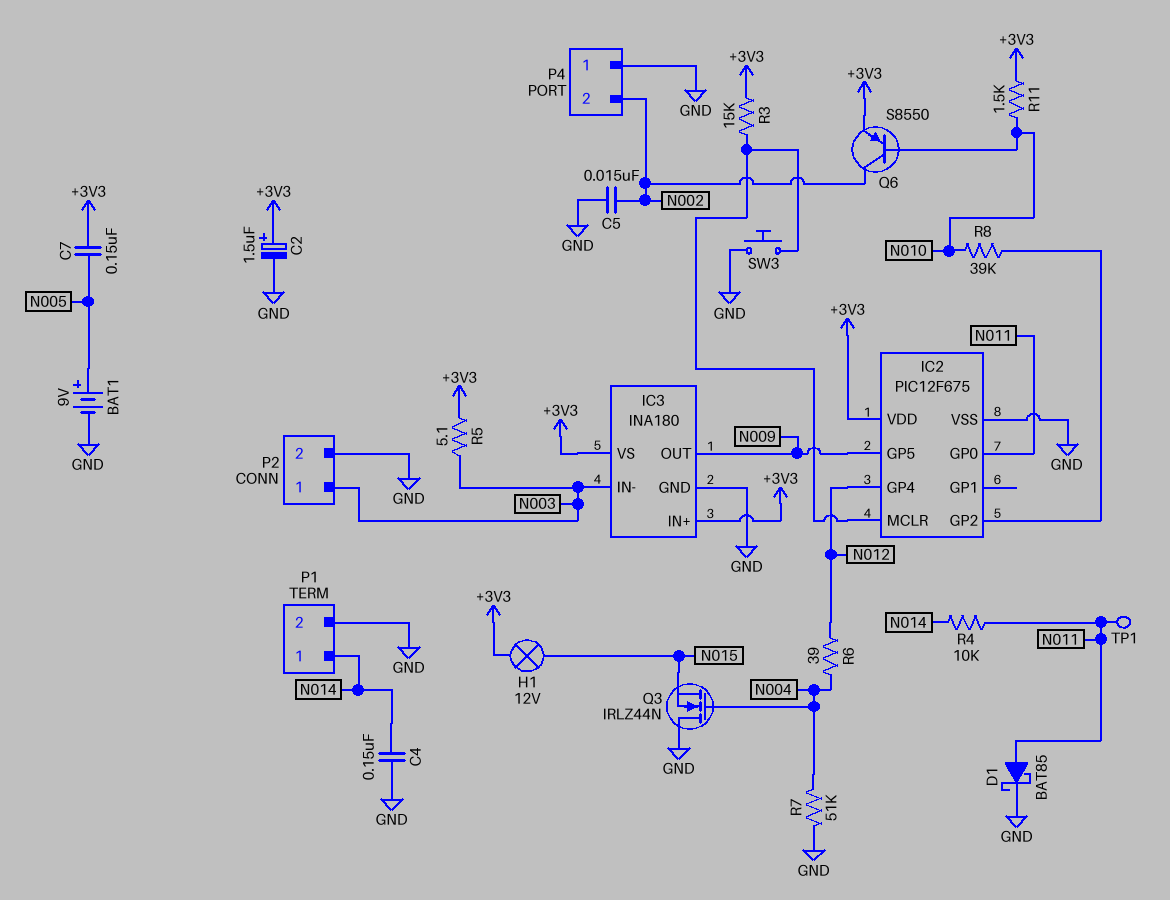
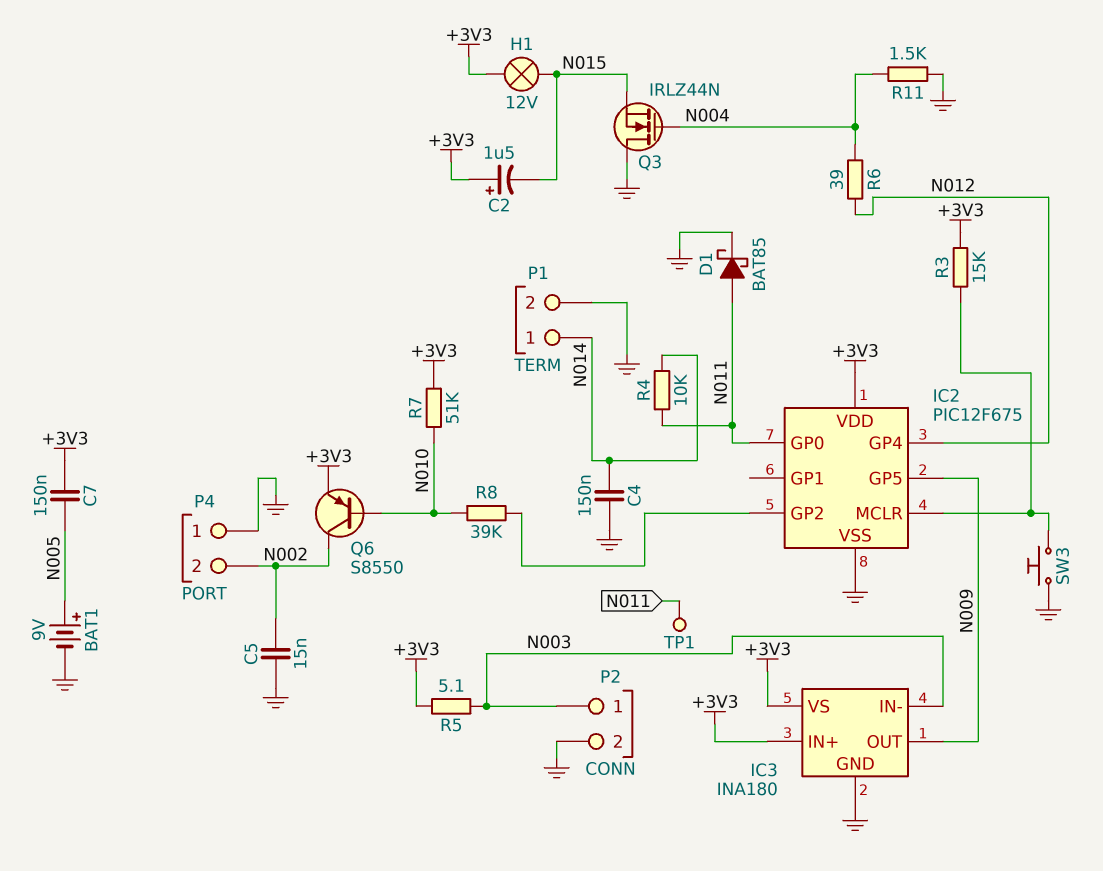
C2: 1.5uF (plus +3V3, minus GND) -> 1.5uF (plus +3V3, minus N015)
R7: 51k (GND, N004) -> 51k (+3V3, N010)
R11: 1.5k (+3V3, N010) -> 1.5k (GND, N004)

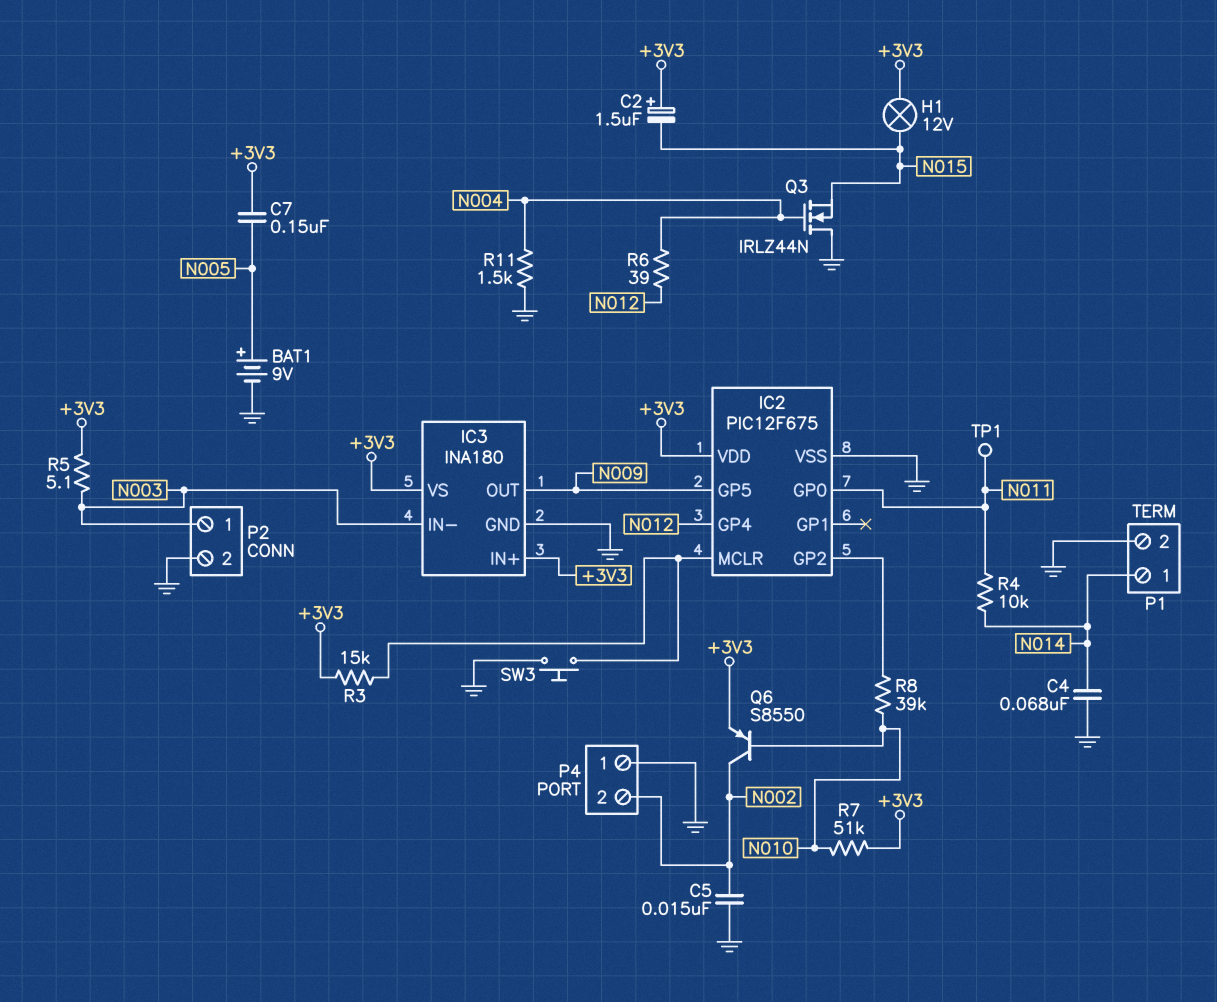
C4: 150nF (GND, N014) -> 68nF (GND, N014)
D1: schottky BAT85 (A N011, K GND) -> none

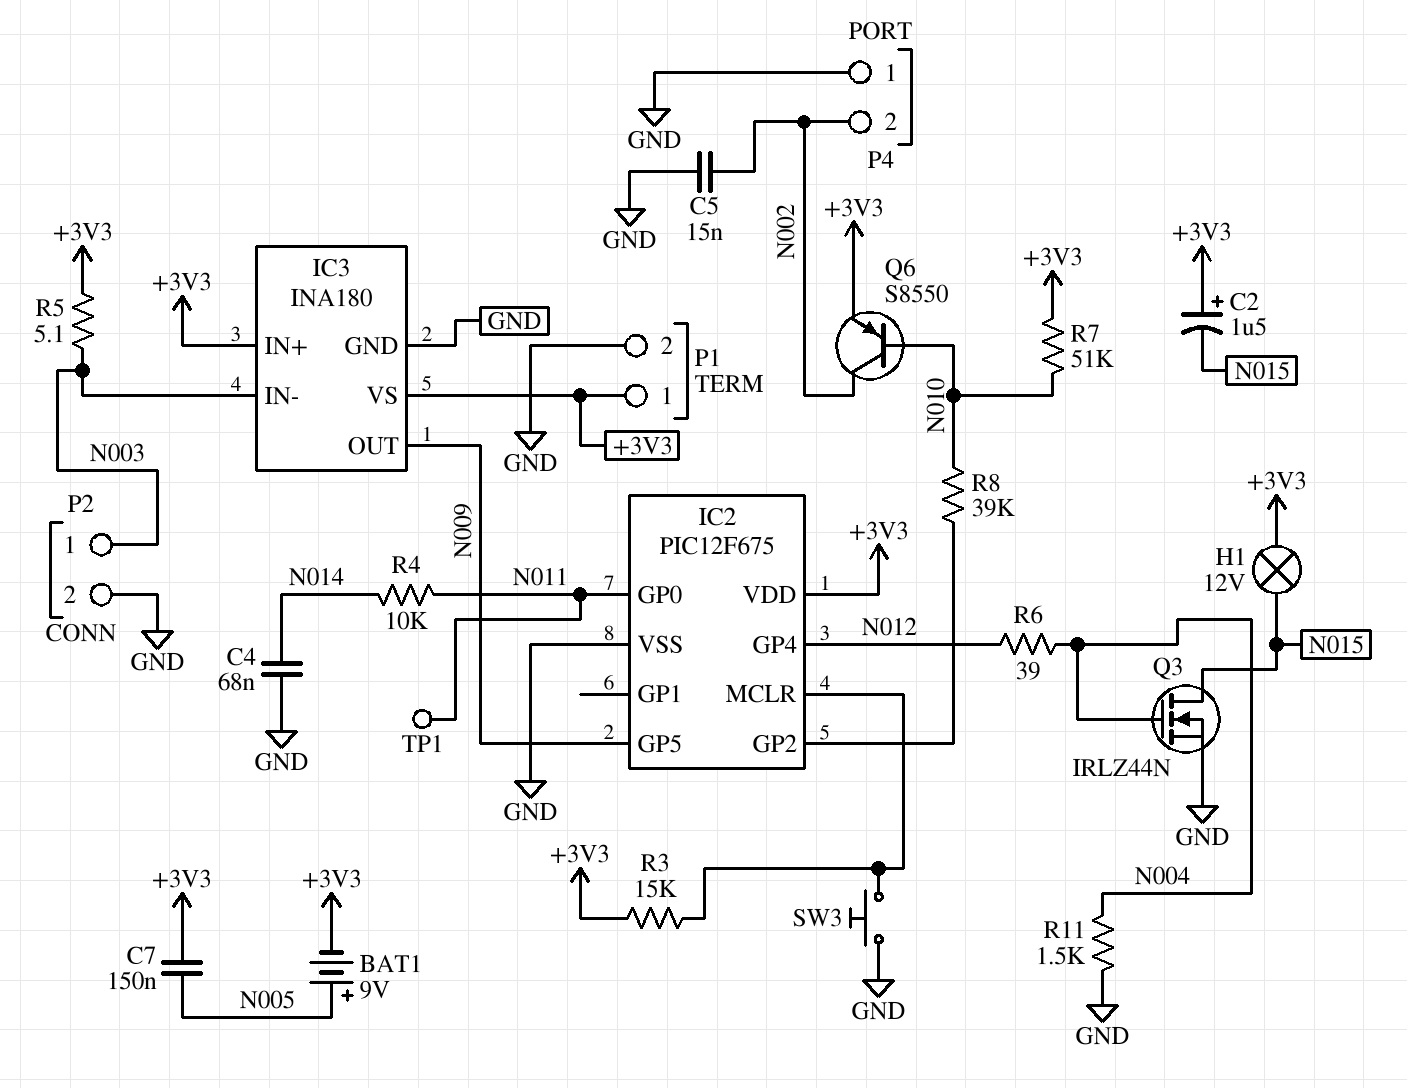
BAT1: 9V (plus N005, minus GND) -> 9V (plus N005, minus +3V3)
P1 pin 1: N014 -> +3V3
Q3: NMOS IRLZ44N (G N004, D GND, S N015) -> NMOS IRLZ44N (G N004, D N015, S GND)

